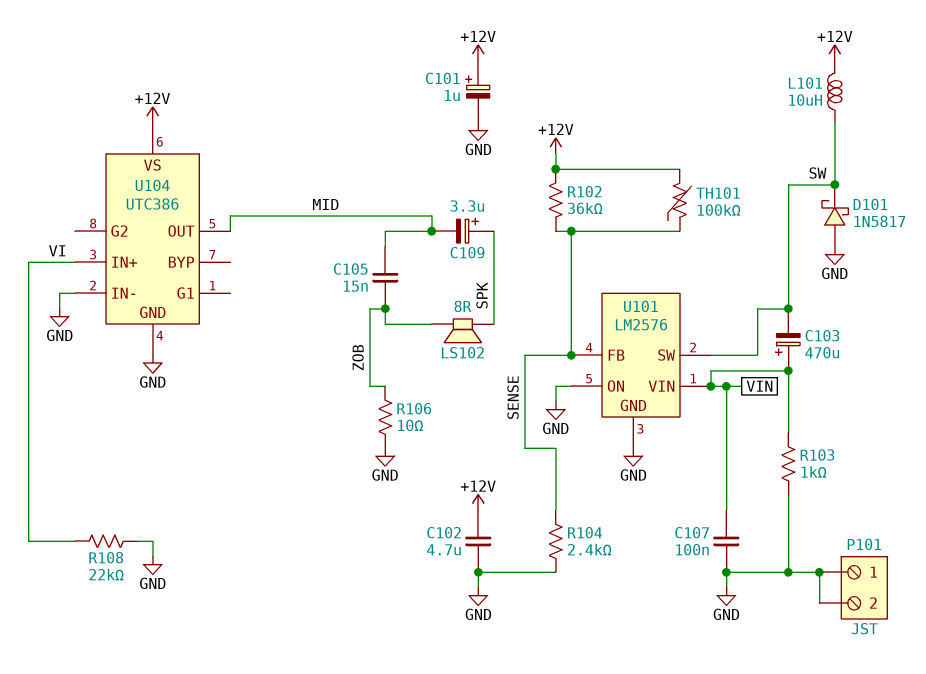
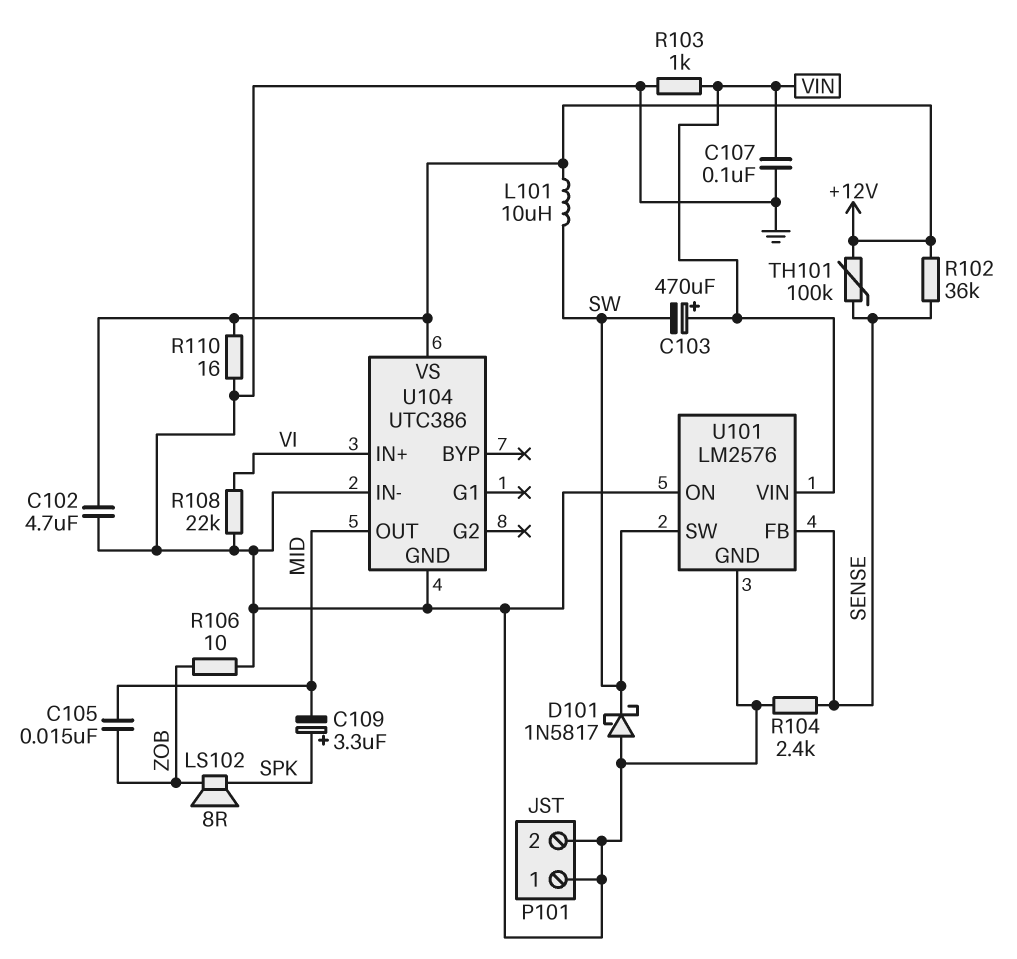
C101: 1uF (plus +12V, minus GND) -> none
R110: none -> 16 (+12V, GND)

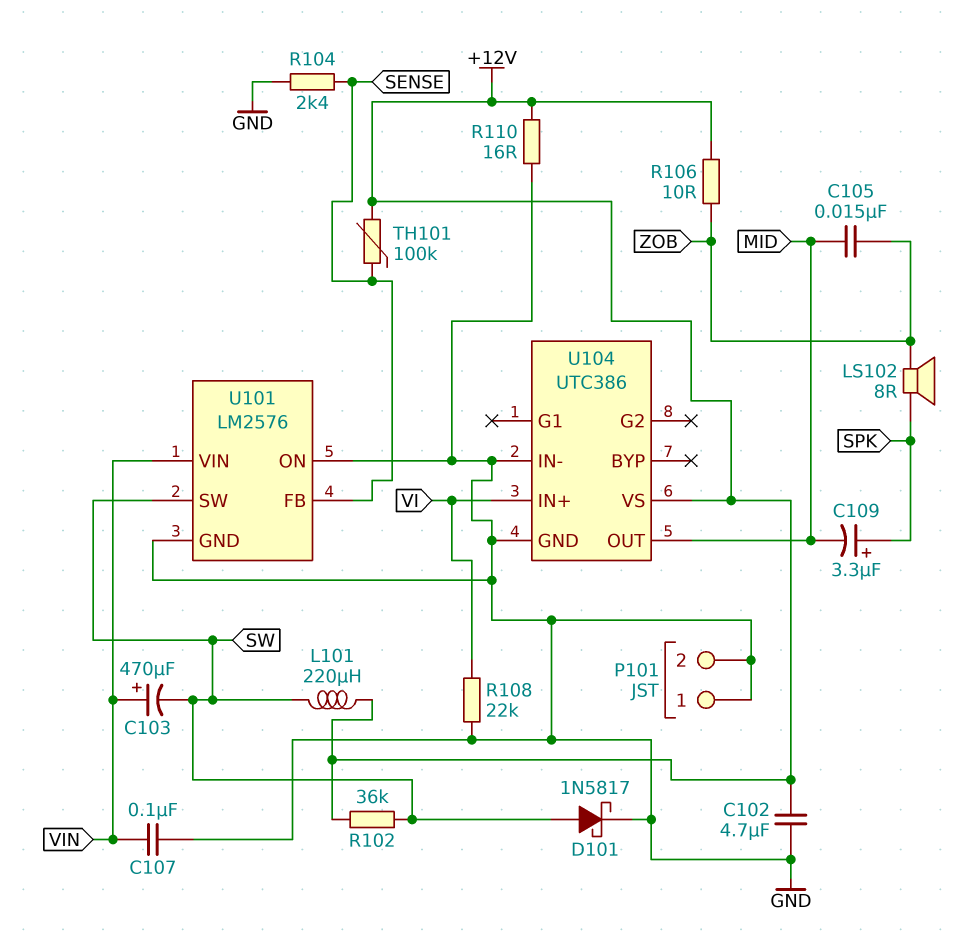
D101: schottky 1N5817 (A GND, K SW) -> schottky 1N5817 (A SW, K GND)
L101: 10uH (+12V, SW) -> 220uH (+12V, SW)
R102: 36k (+12V, SENSE) -> 36k (+12V, SW)
R103: 1k (GND, VIN) -> none
R106: 10 (GND, ZOB) -> 10 (+12V, ZOB)

